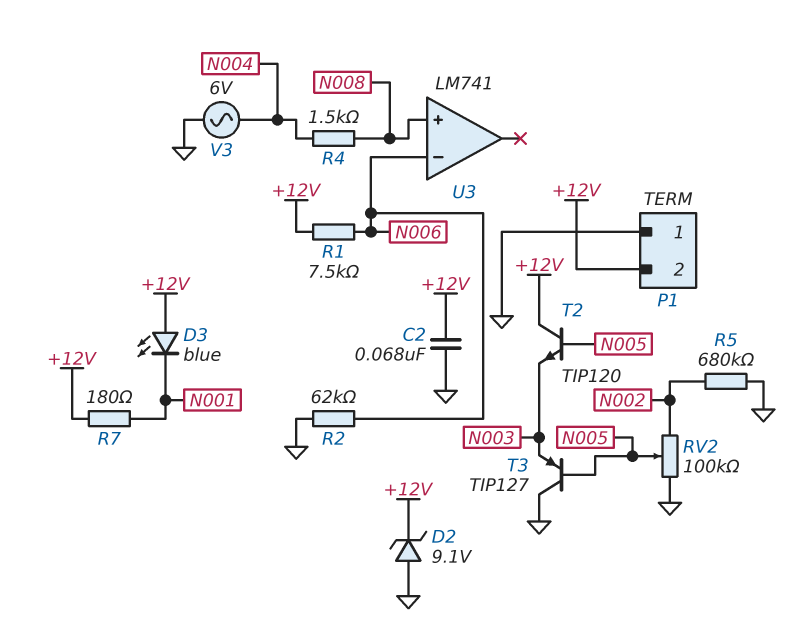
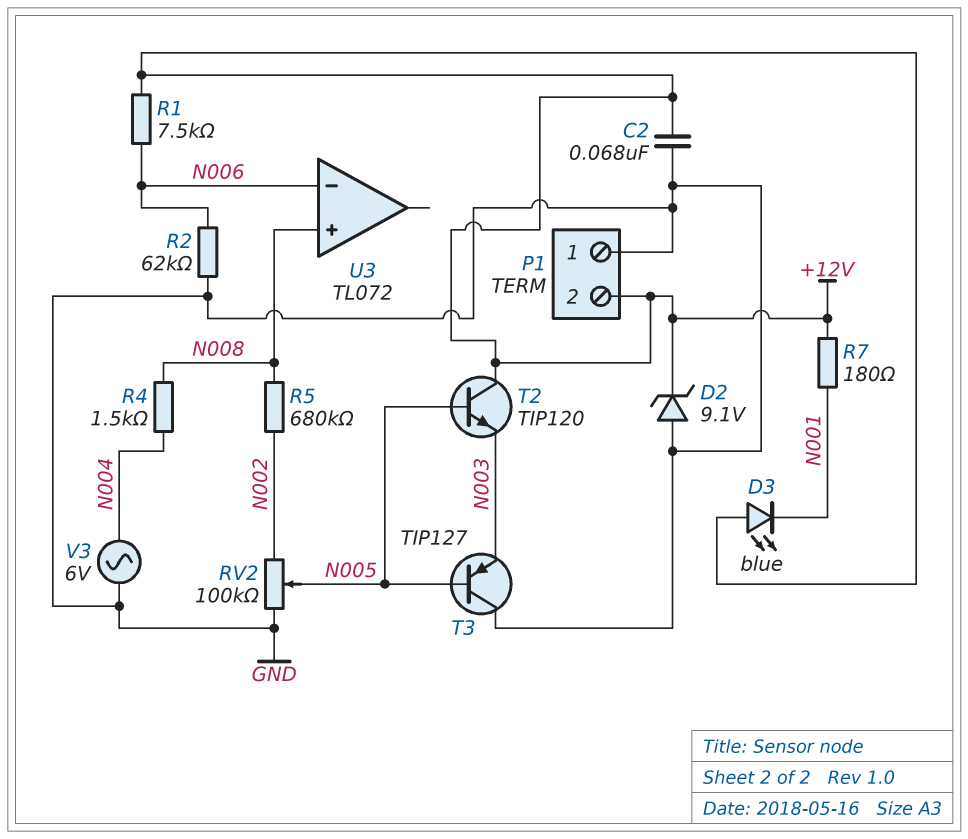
R5: 680k (GND, N002) -> 680k (N002, N008)
U3: LM741 -> TL072

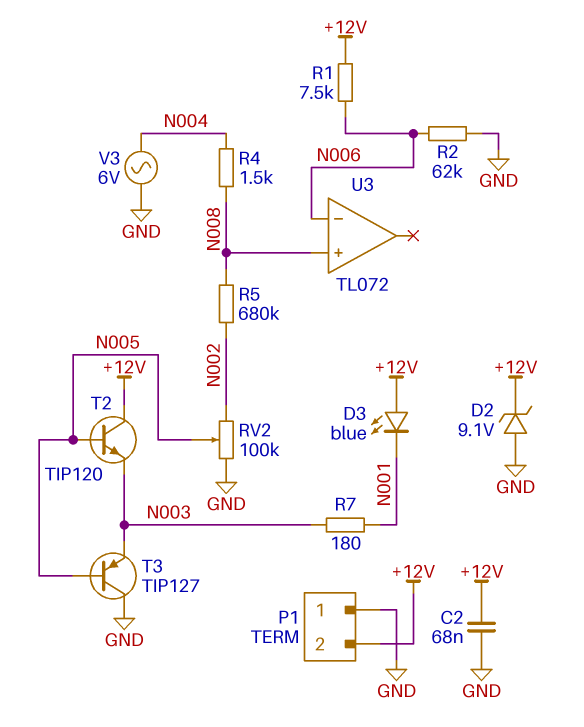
R7: 180 (+12V, N001) -> 180 (N001, N003)

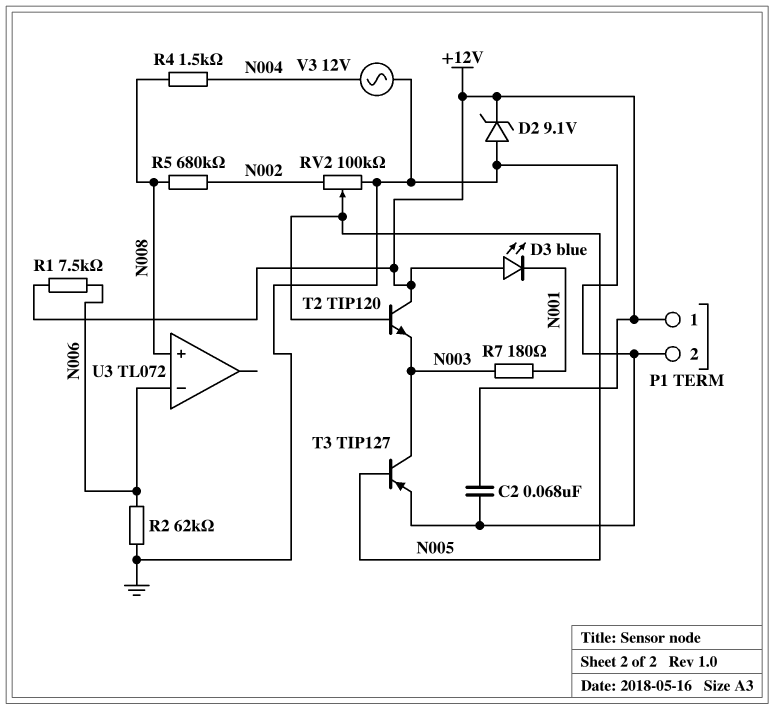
P1 pin 1: GND -> +12V
P1 pin 2: +12V -> GND
T3: PNP TIP127 (B N005, C GND, E N003) -> PNP TIP127 (B N005, C N003, E GND)
V3: AC 6V (GND, N004) -> AC 12V (GND, N004)

